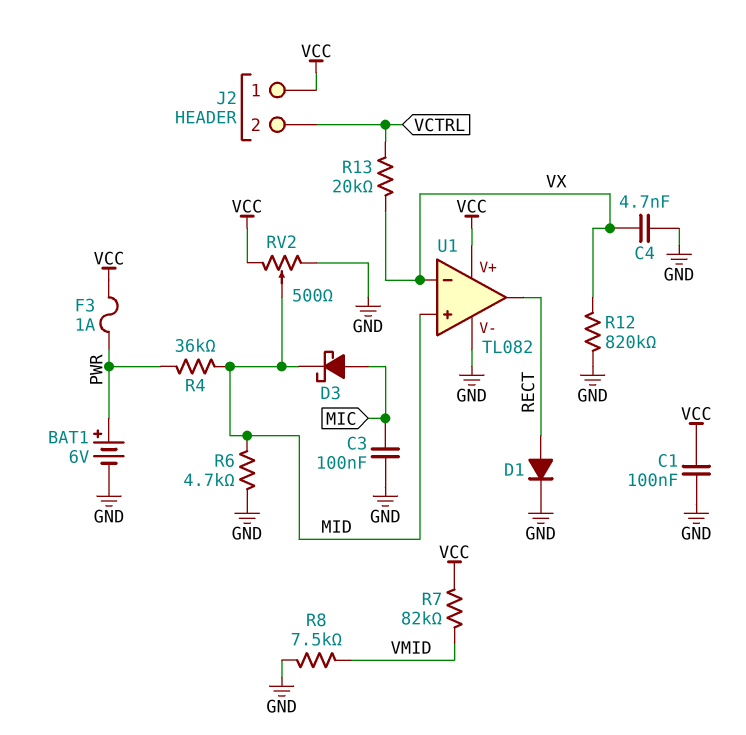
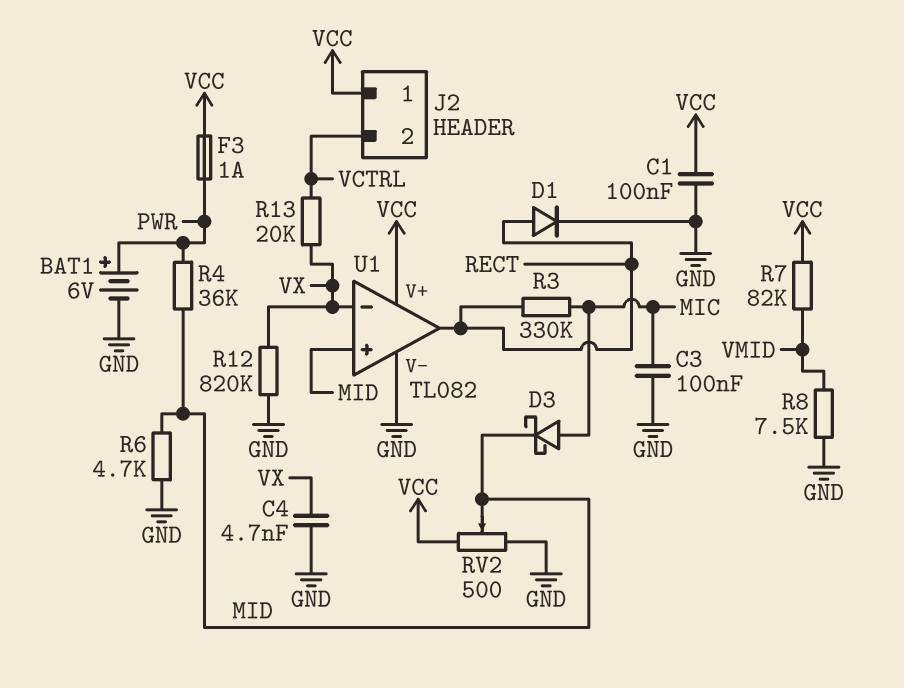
R3: none -> 330k (MIC, RECT)

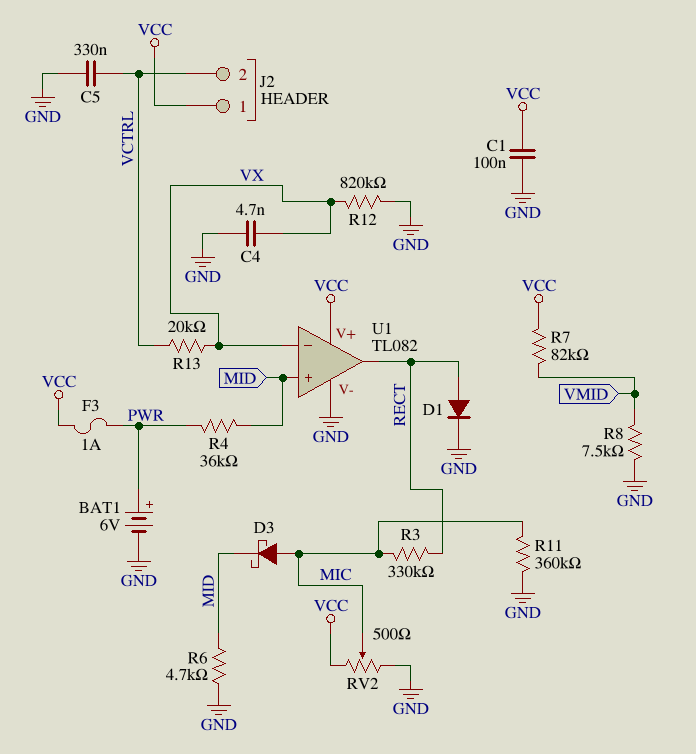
C3: 100nF (GND, MIC) -> none
C5: none -> 330nF (GND, VCTRL)
R11: none -> 360k (GND, MIC)
RV2: 500 (GND, VCC, wiper MID) -> 500 (GND, VCC, wiper MIC)

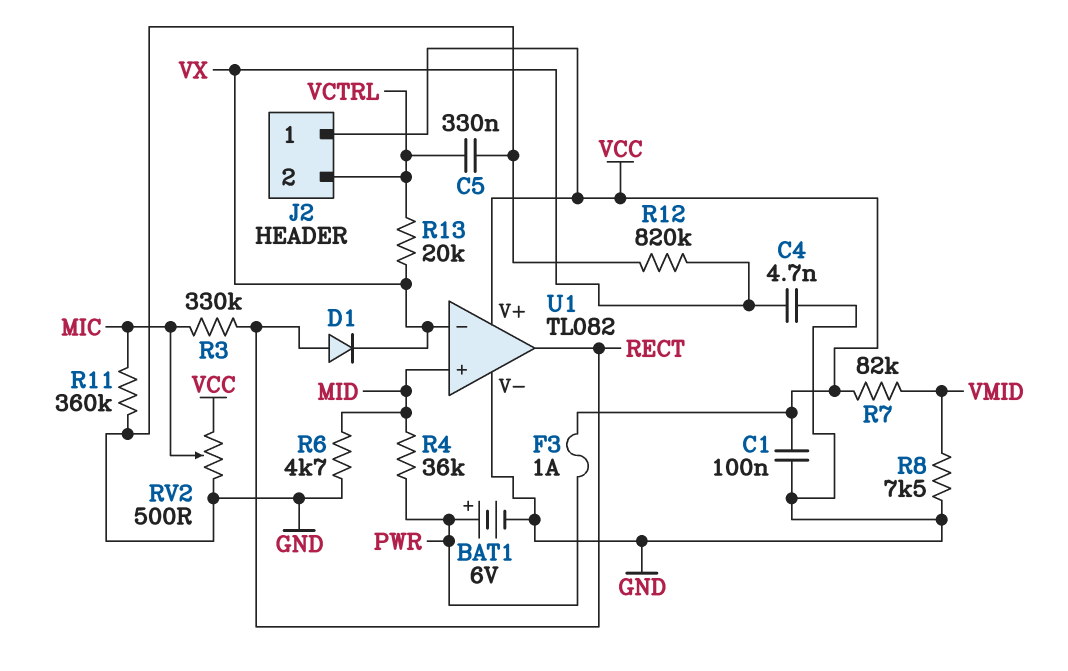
D1: diode (A RECT, K GND) -> diode (A RECT, K VX)
D3: schottky (A MIC, K MID) -> none

